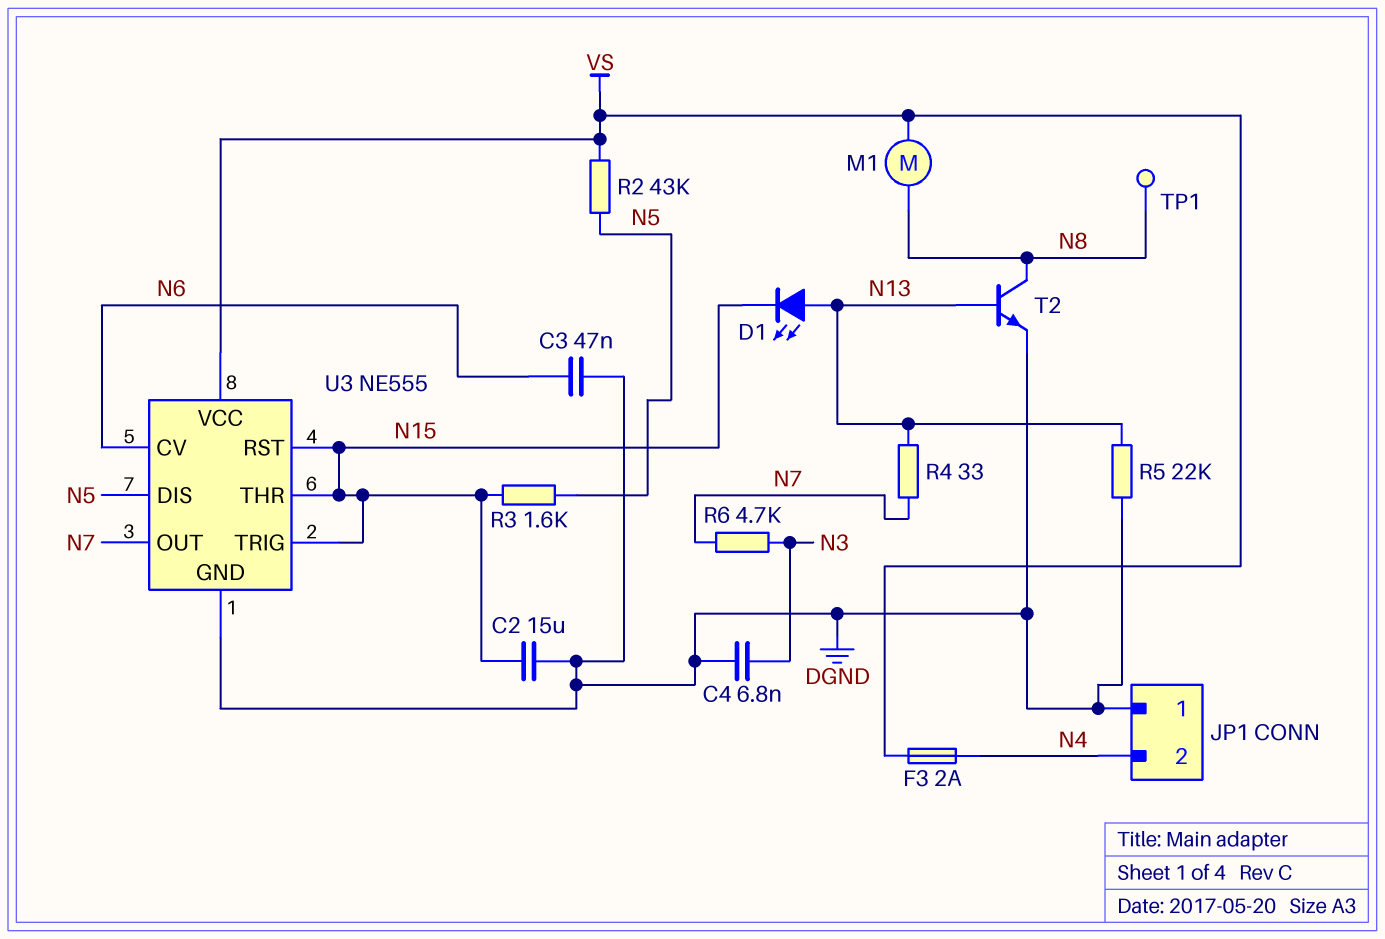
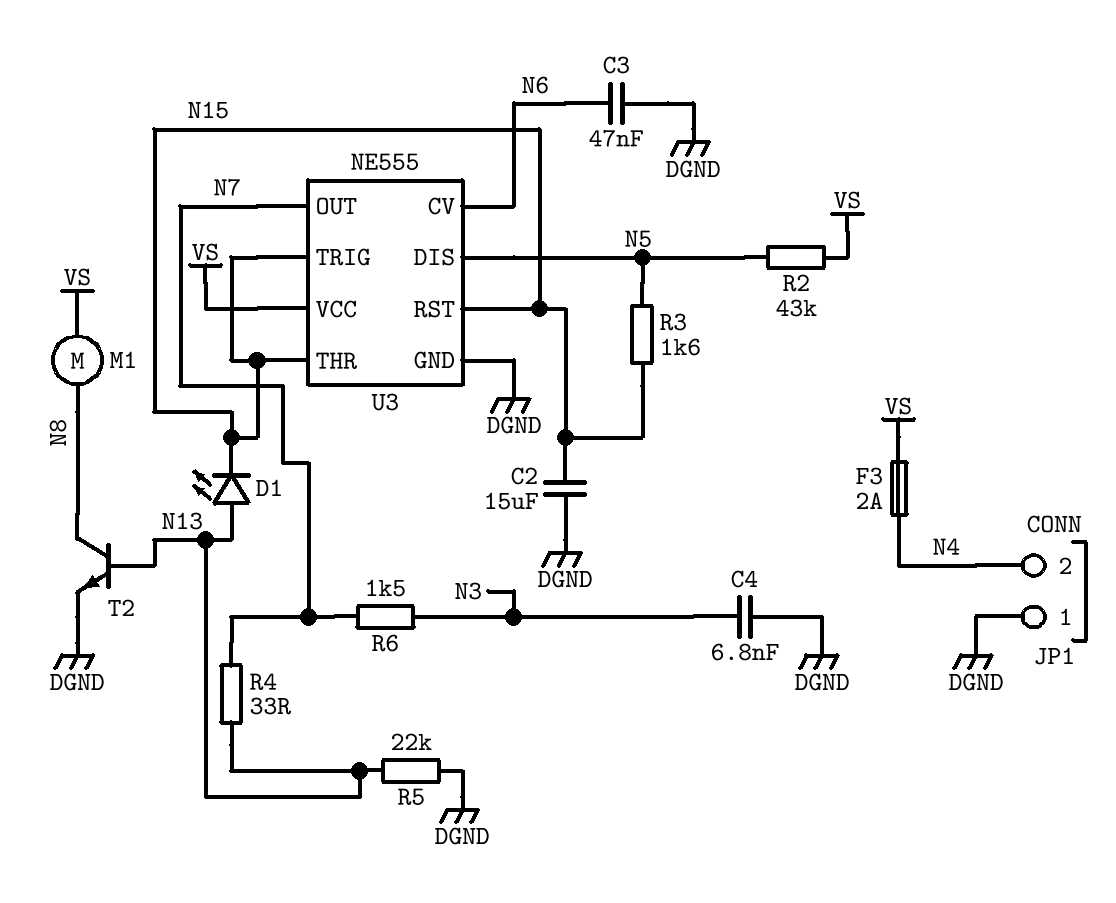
R6: 4.7k (N3, N7) -> 1.5k (N3, N7)
TP1: test point (N8) -> none

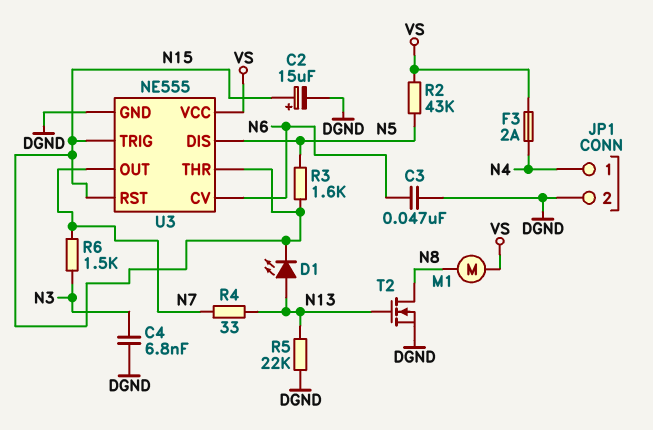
C2: 15uF (DGND, N15) -> 15uF (plus N15, minus DGND)
JP1 pin 1: DGND -> N4
JP1 pin 2: N4 -> DGND
T2: NPN (B N13, C N8, E DGND) -> NMOS (G N13, D N8, S DGND)

